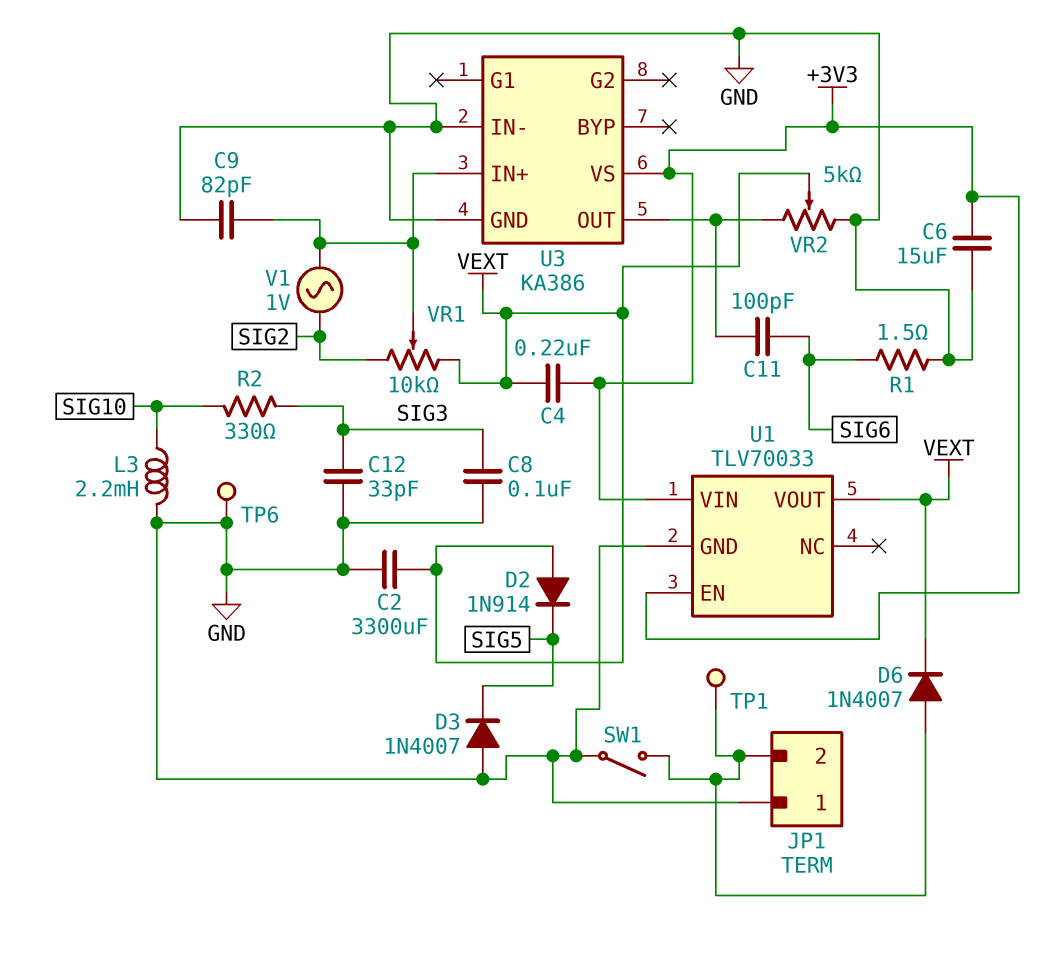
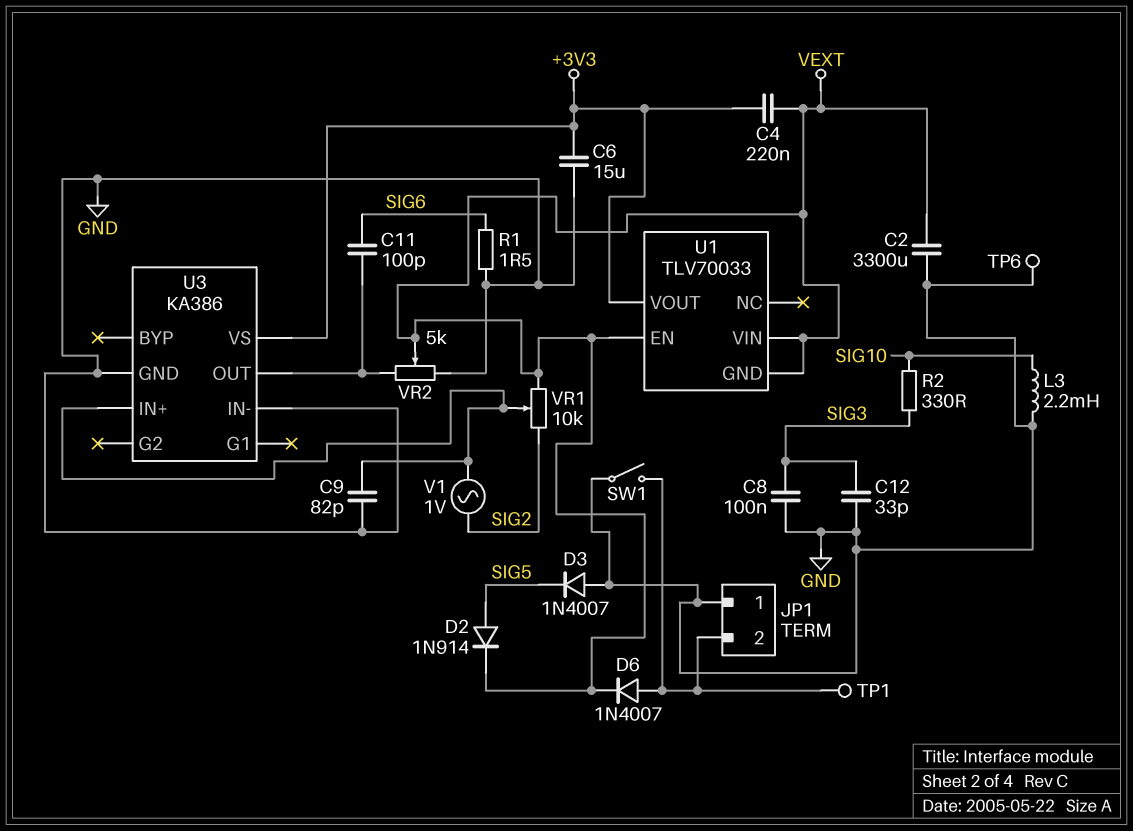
D2: diode 1N914 (A VEXT, K SIG5) -> diode 1N914 (A SIG5, K VEXT)
U1 pin EN: +3V3 -> VEXT
U1 pin GND: GND -> VEXT
U1 pin VIN: +3V3 -> VEXT
U1 pin VOUT: VEXT -> +3V3

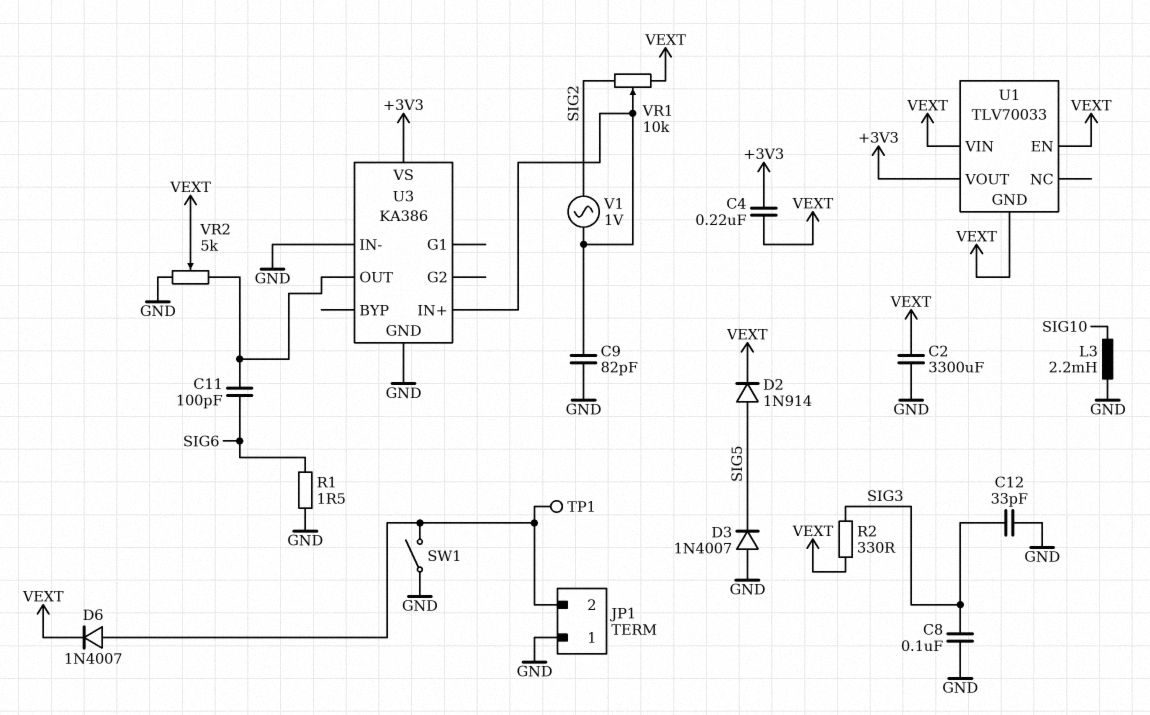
C6: 15uF (+3V3, GND) -> none
R2: 330 (SIG3, SIG10) -> 330 (SIG3, VEXT)
TP6: test point (GND) -> none

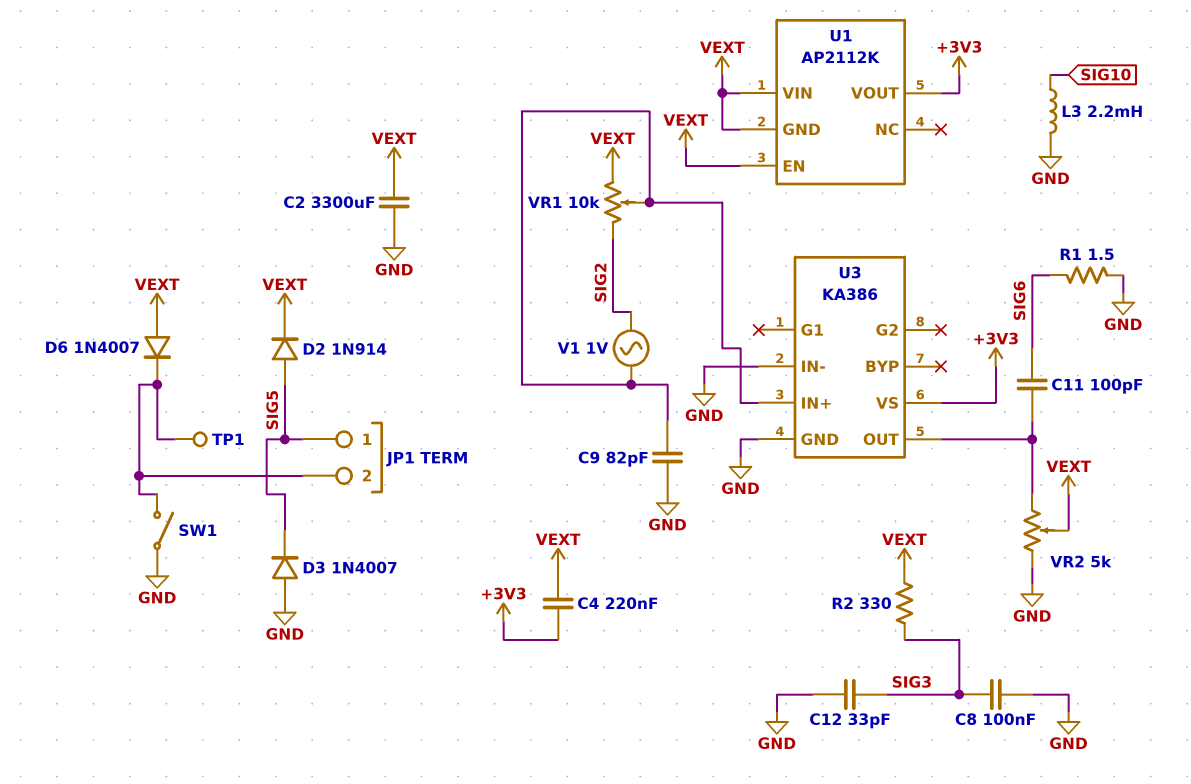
D6: diode 1N4007 (A JP1/2, K VEXT) -> diode 1N4007 (A VEXT, K JP1/2)
JP1 pin 1: GND -> SIG5
U1: TLV70033 -> AP2112K

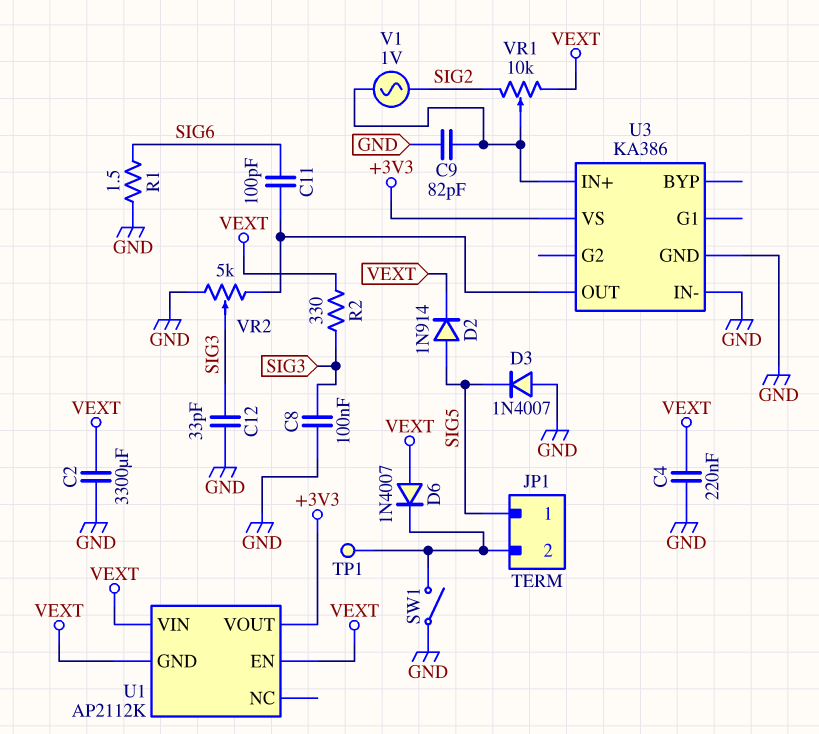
C4: 220nF (+3V3, VEXT) -> 220nF (GND, VEXT)
L3: 2.2mH (GND, SIG10) -> none
VR2: 5k (GND, U3/OUT, wiper VEXT) -> 5k (GND, U3/OUT, wiper SIG3)

